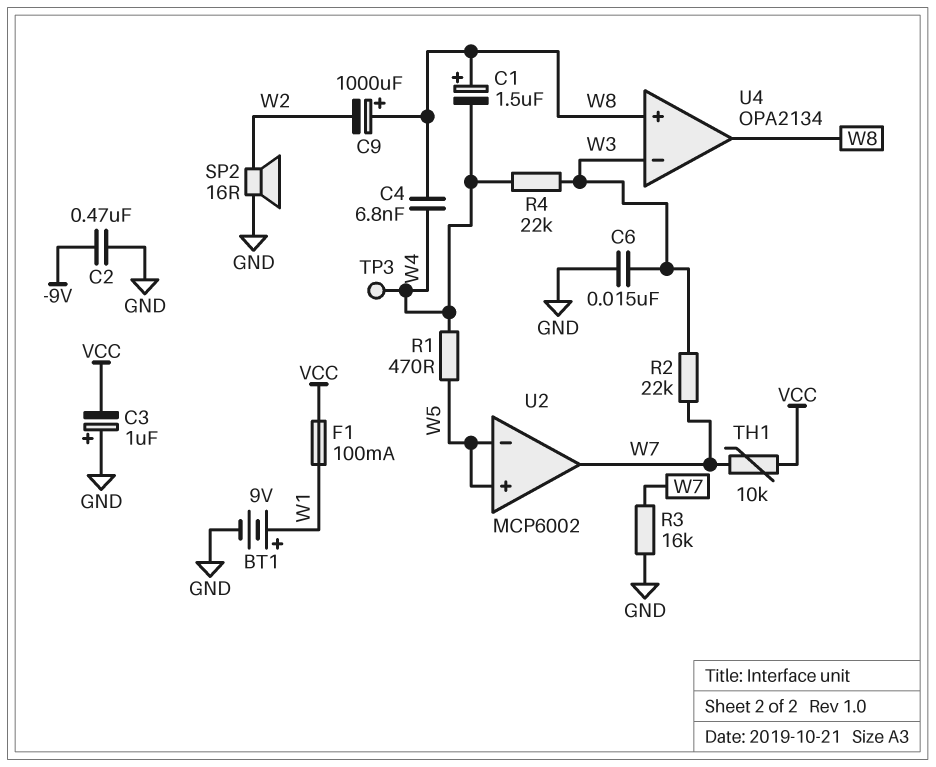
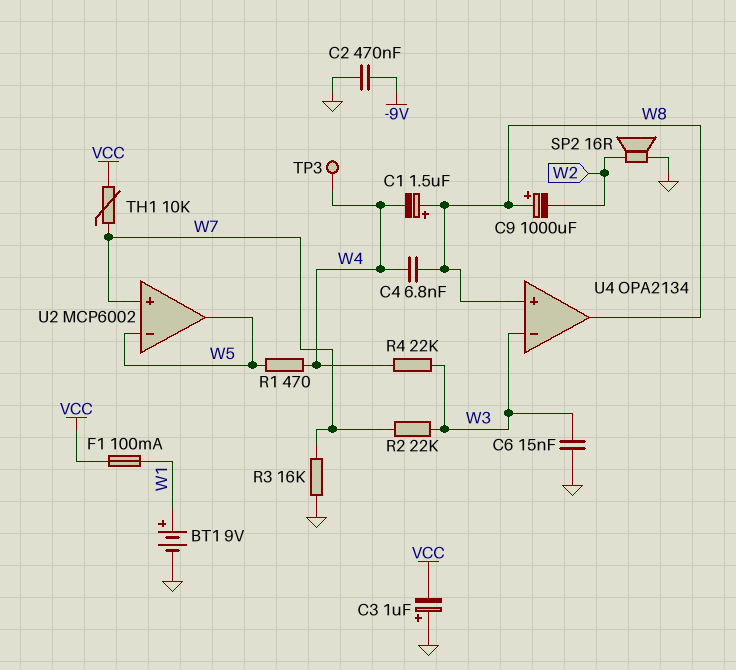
U2 pin in+: W5 -> W7
U2 pin out: W7 -> W5

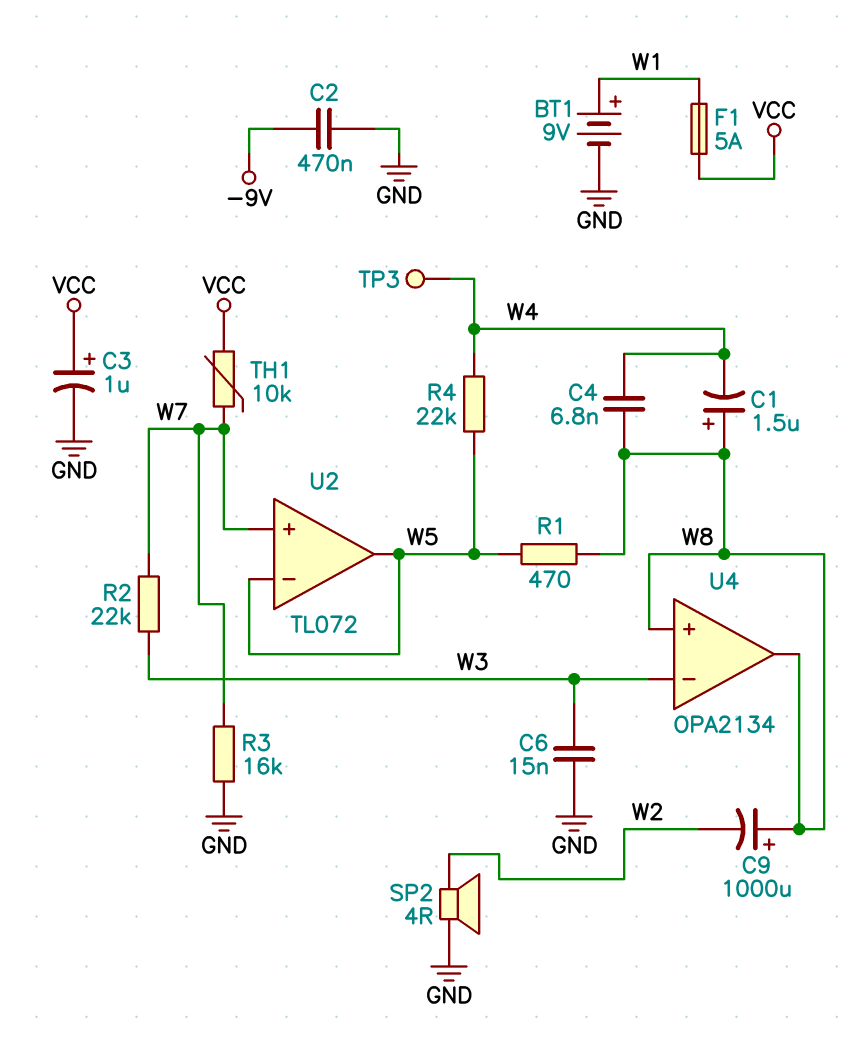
C3: 1uF (plus GND, minus VCC) -> 1uF (plus VCC, minus GND)
F1: 100mA (VCC, W1) -> 5A (VCC, W1)
R1: 470 (W4, W5) -> 470 (W5, W8)
R4: 22k (W3, W4) -> 22k (W4, W5)
SP2: speaker 16R (GND, W2) -> speaker 4R (GND, W2)
U2: MCP6002 -> TL072

